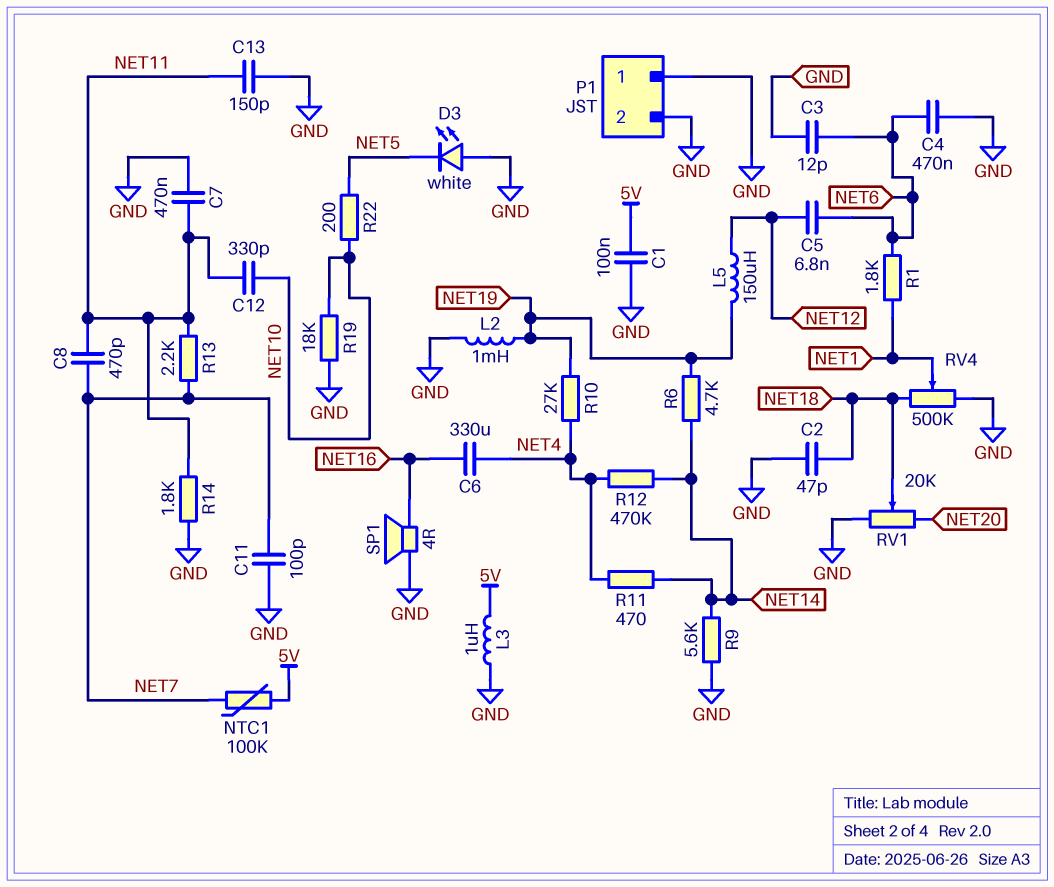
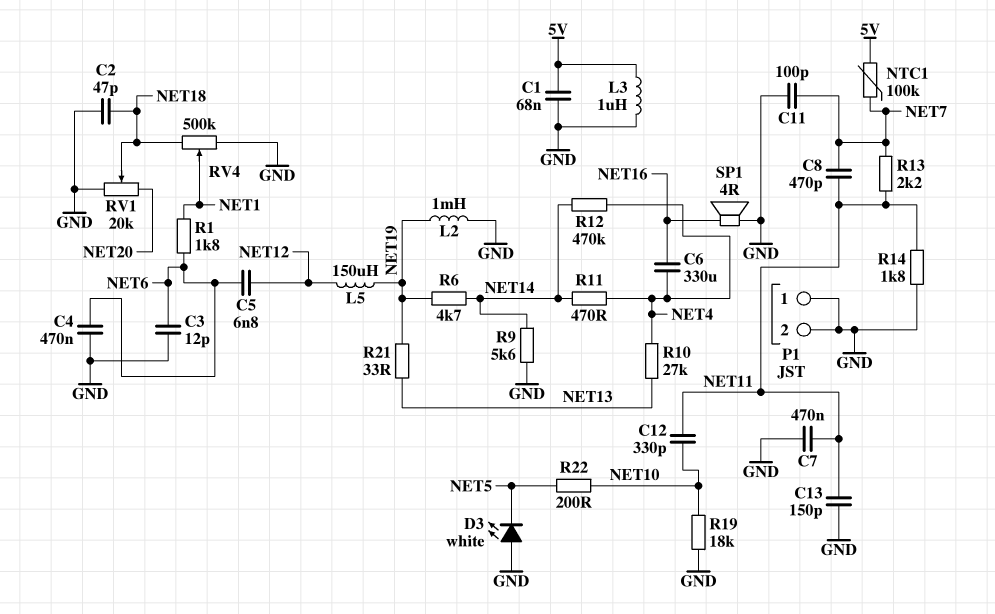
C1: 100nF (5V, GND) -> 68nF (5V, GND)
R10: 27k (NET4, NET19) -> 27k (NET4, NET13)
R21: none -> 33 (NET13, NET19)

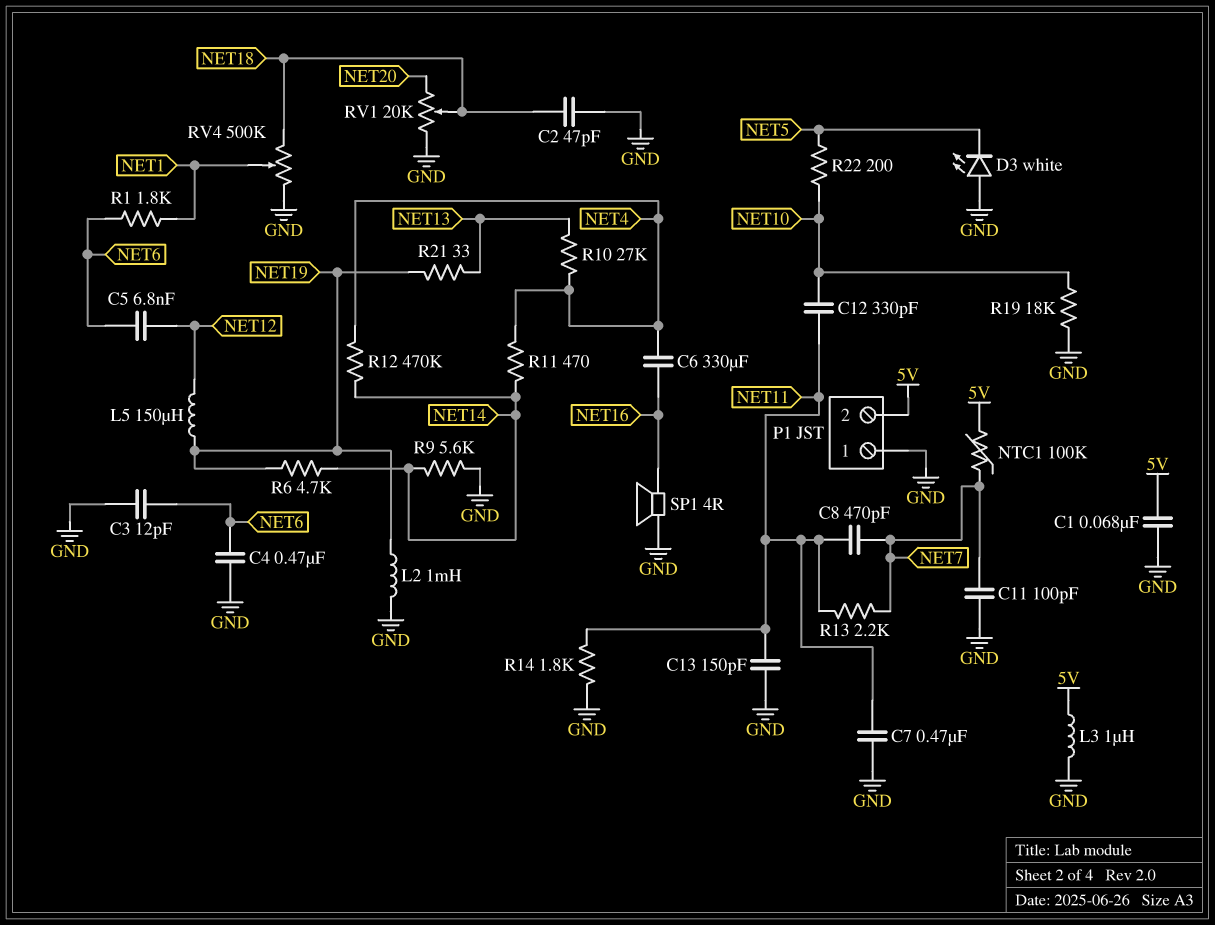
P1 pin 2: GND -> 5V

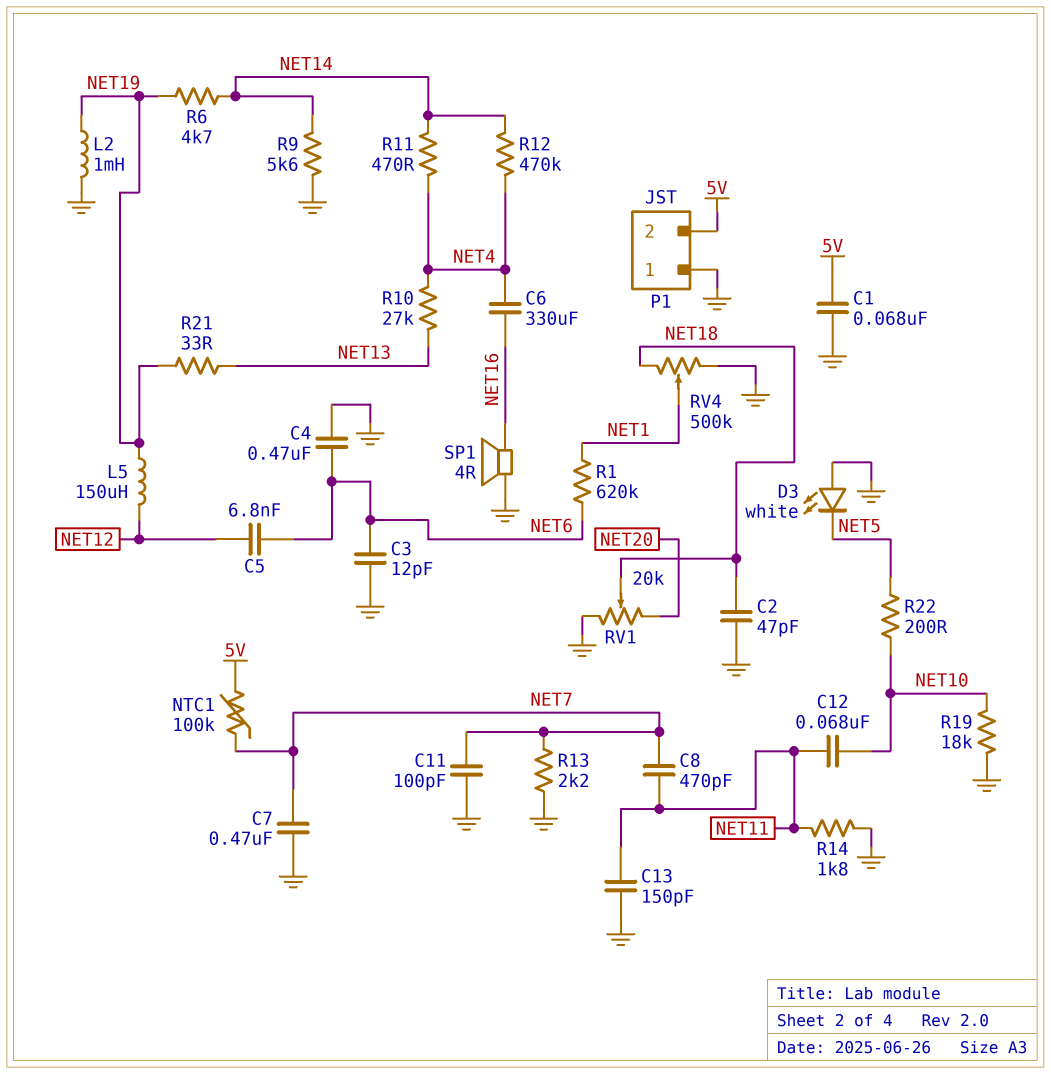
C7: 470nF (GND, NET11) -> 470nF (GND, NET7)
C12: 330pF (NET10, NET11) -> 68nF (NET10, NET11)
L3: 1uH (5V, GND) -> none
R1: 1.8k (NET1, NET6) -> 620k (NET1, NET6)
R13: 2.2k (NET7, NET11) -> 2.2k (GND, NET7)

